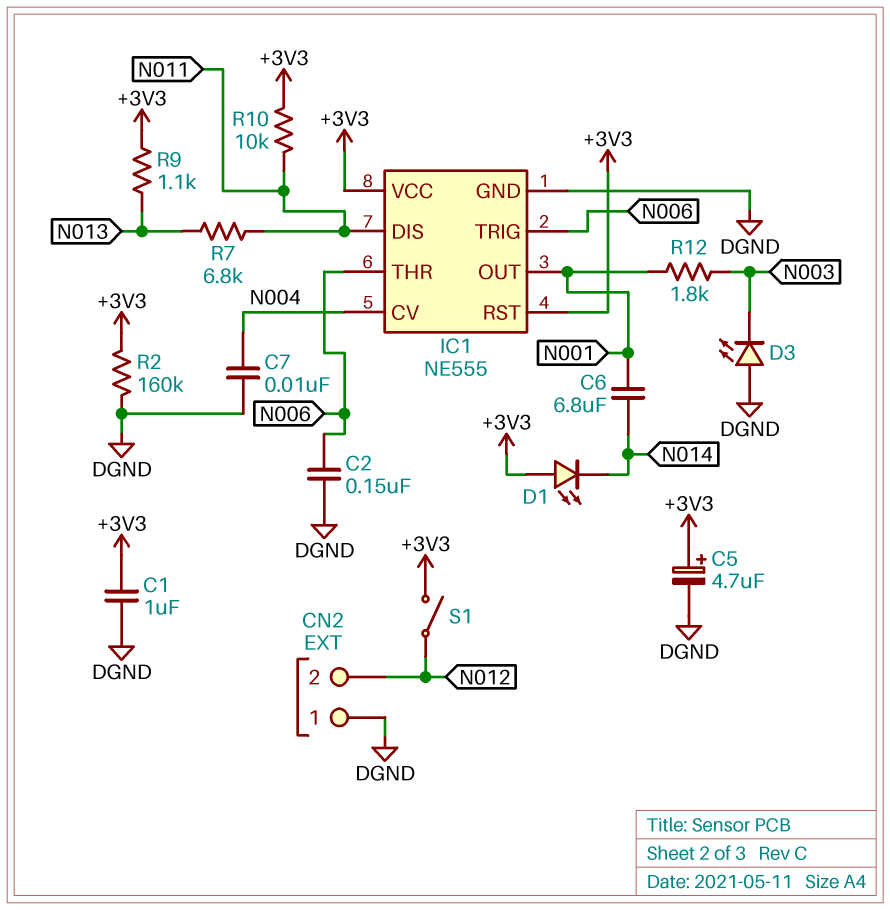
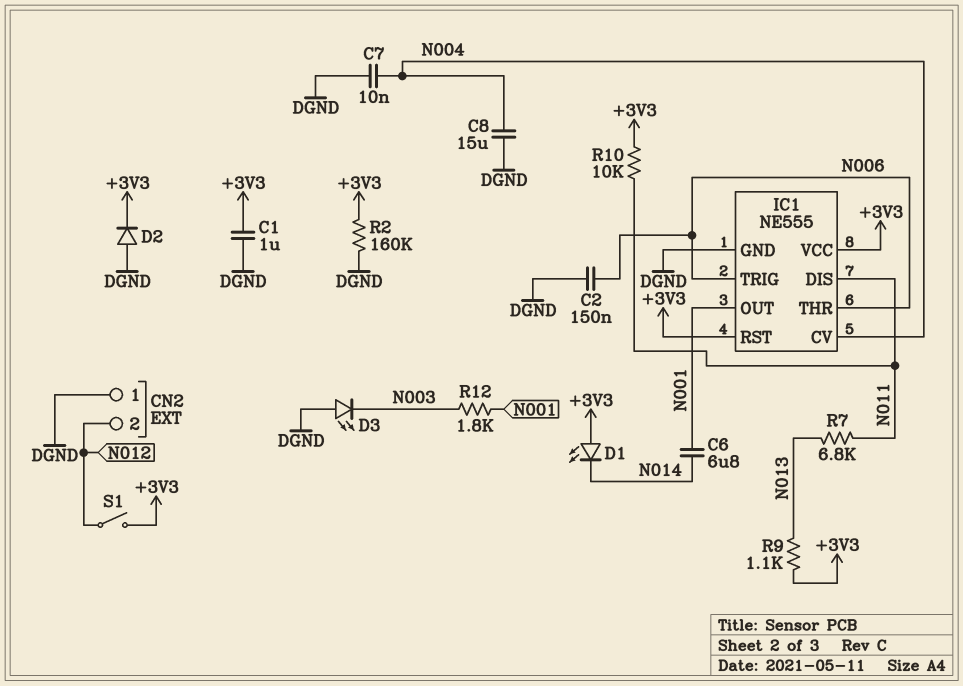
C5: 4.7uF (plus +3V3, minus DGND) -> none
C8: none -> 15uF (DGND, N004)
D2: none -> diode (A DGND, K +3V3)

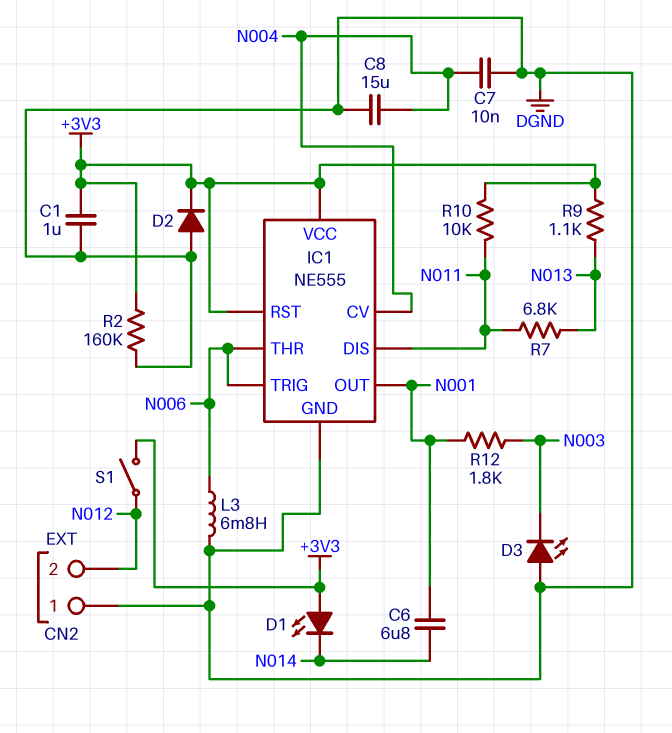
C2: 150nF (DGND, N006) -> none
L3: none -> 6.8mH (DGND, N006)

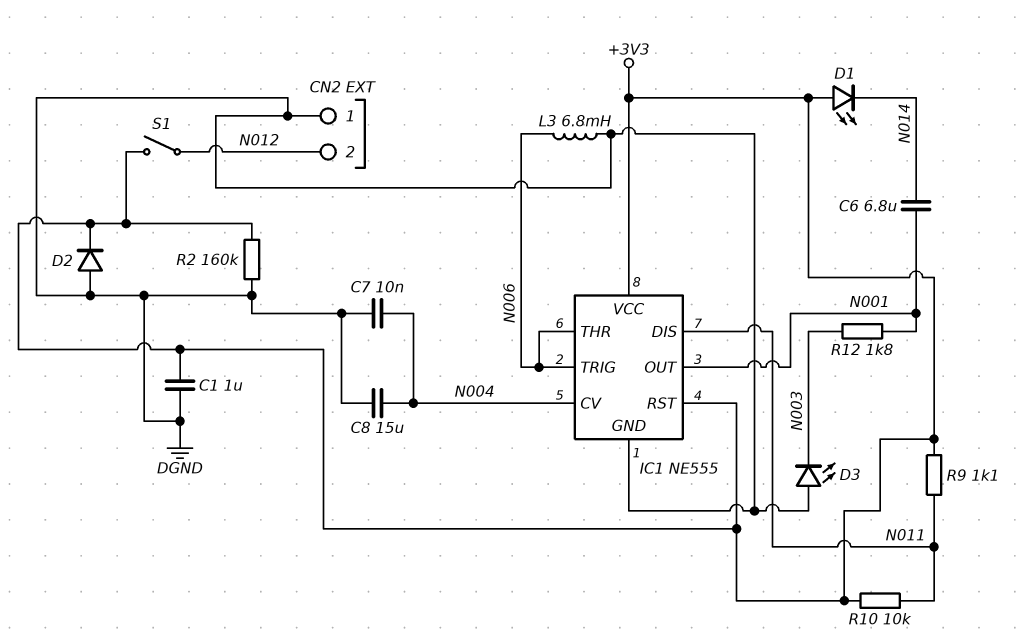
R7: 6.8k (N011, N013) -> none
R9: 1.1k (+3V3, N013) -> 1.1k (+3V3, N011)

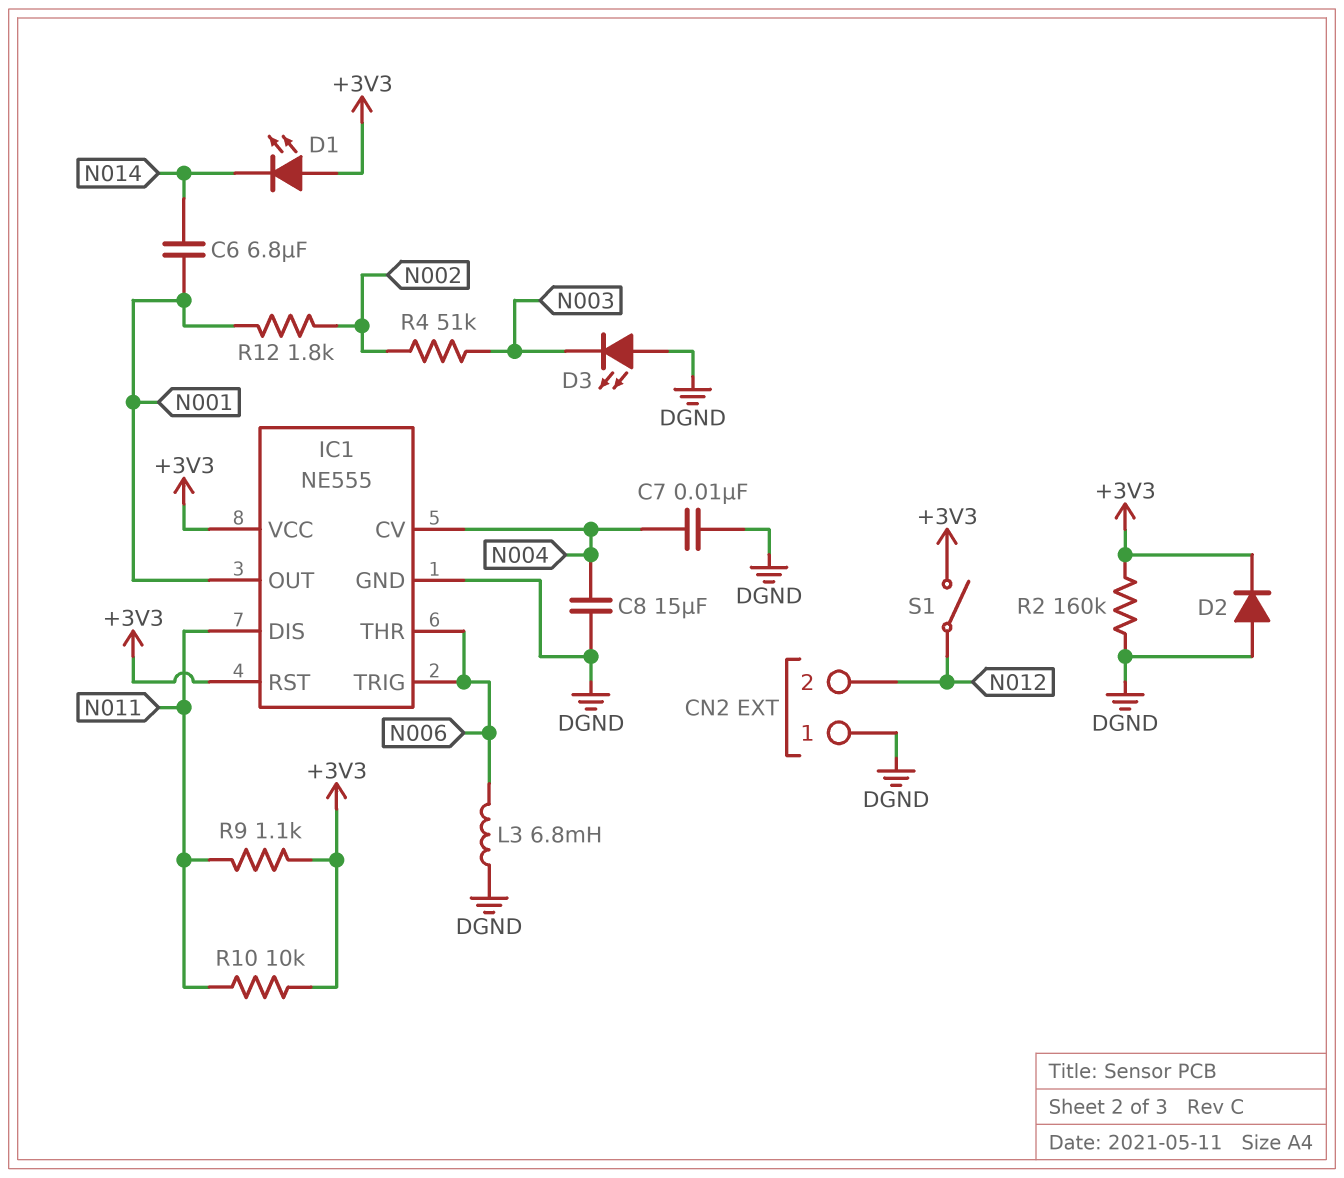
C1: 1uF (+3V3, DGND) -> none
R4: none -> 51k (N002, N003)
R12: 1.8k (N001, N003) -> 1.8k (N001, N002)

